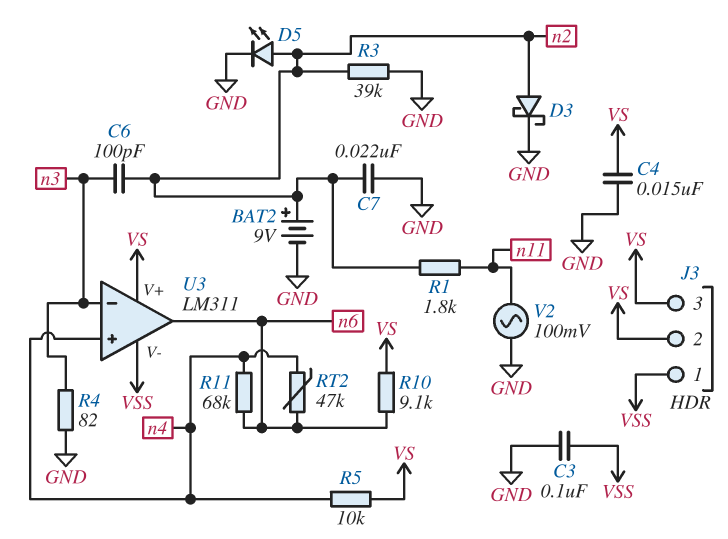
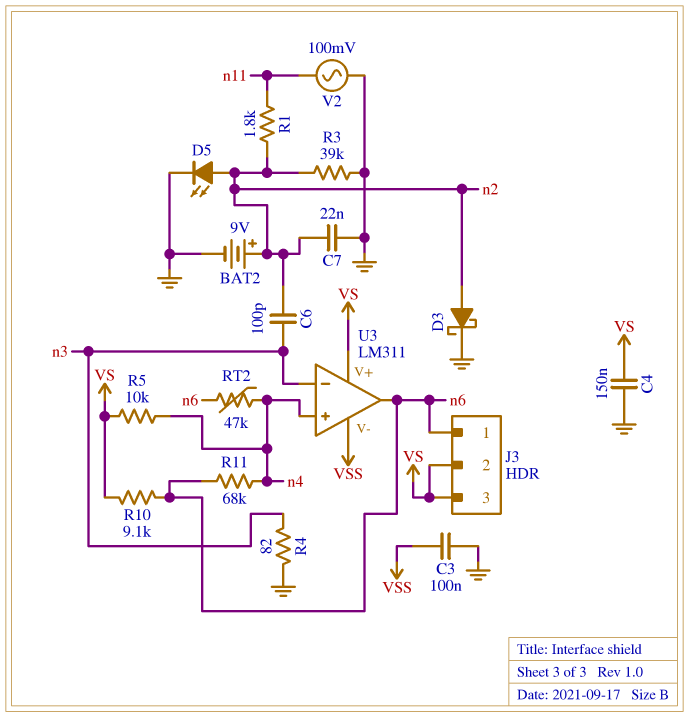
C4: 15nF (GND, VS) -> 150nF (GND, VS)
J3 pin 1: VSS -> n6

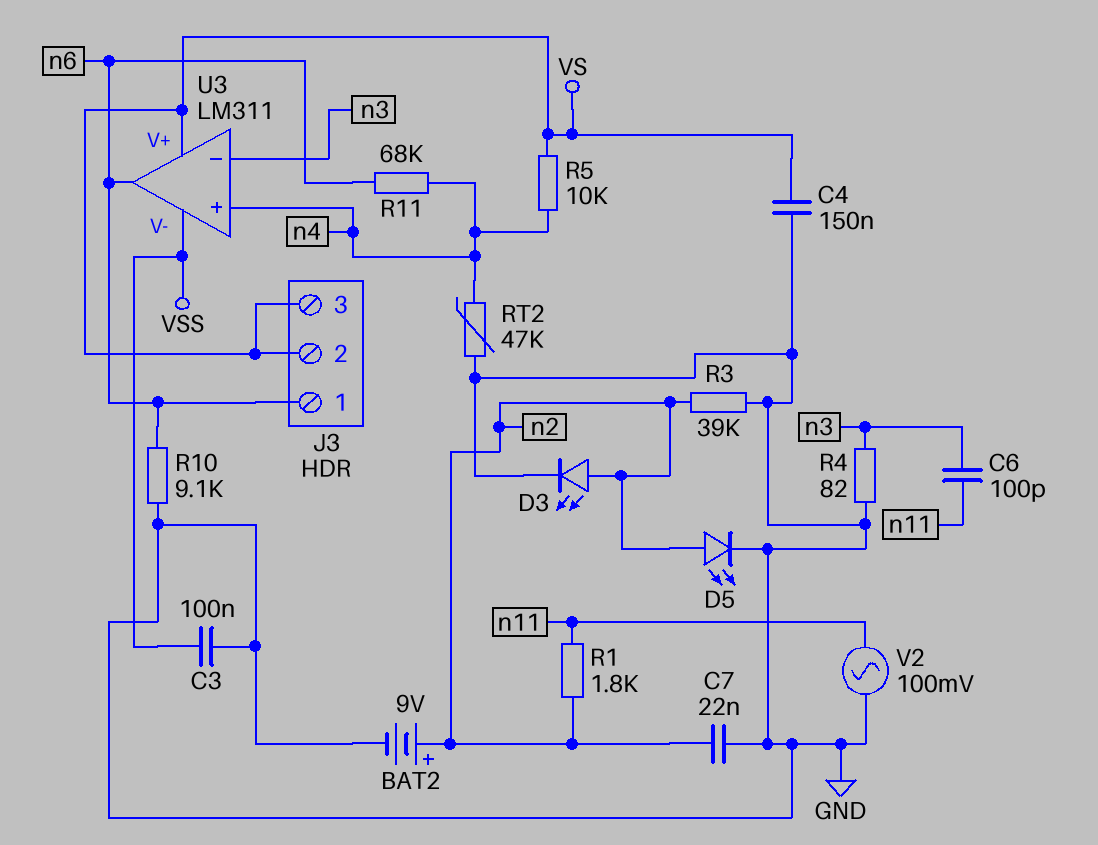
C6: 100pF (n2, n3) -> 100pF (n3, n11)
D3: schottky (A n2, K GND) -> LED (A n2, K GND)
R10: 9.1k (VS, n6) -> 9.1k (GND, n6)
RT2: 47k (n4, n6) -> 47k (GND, n4)

